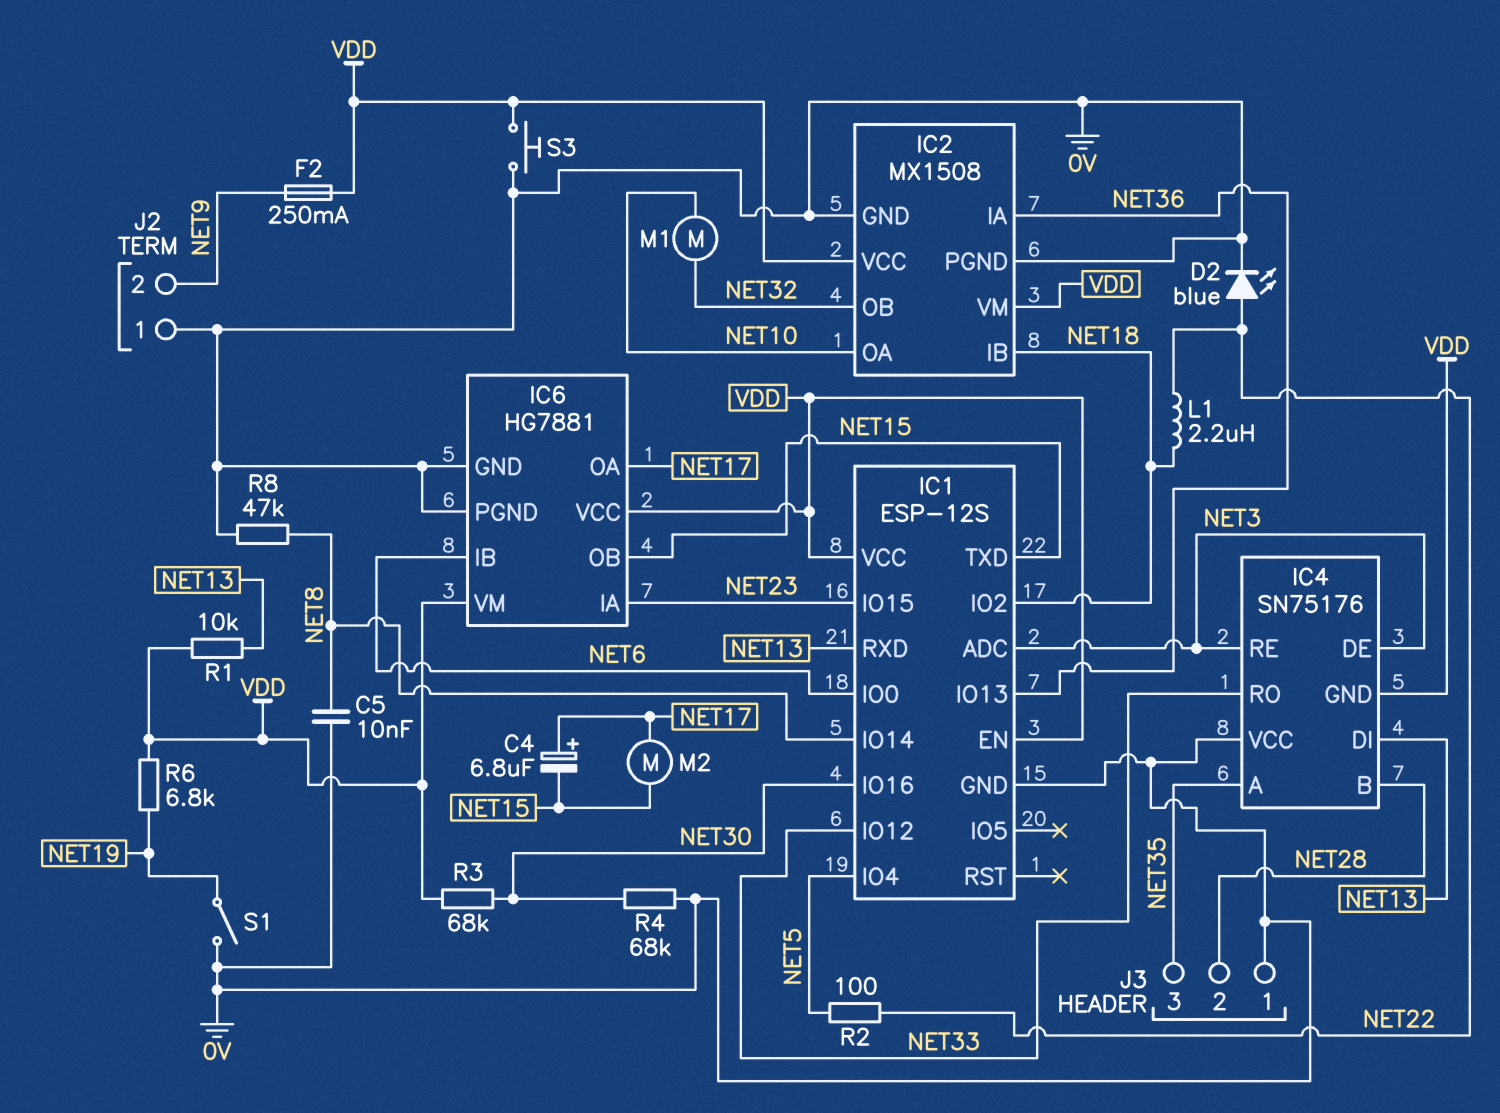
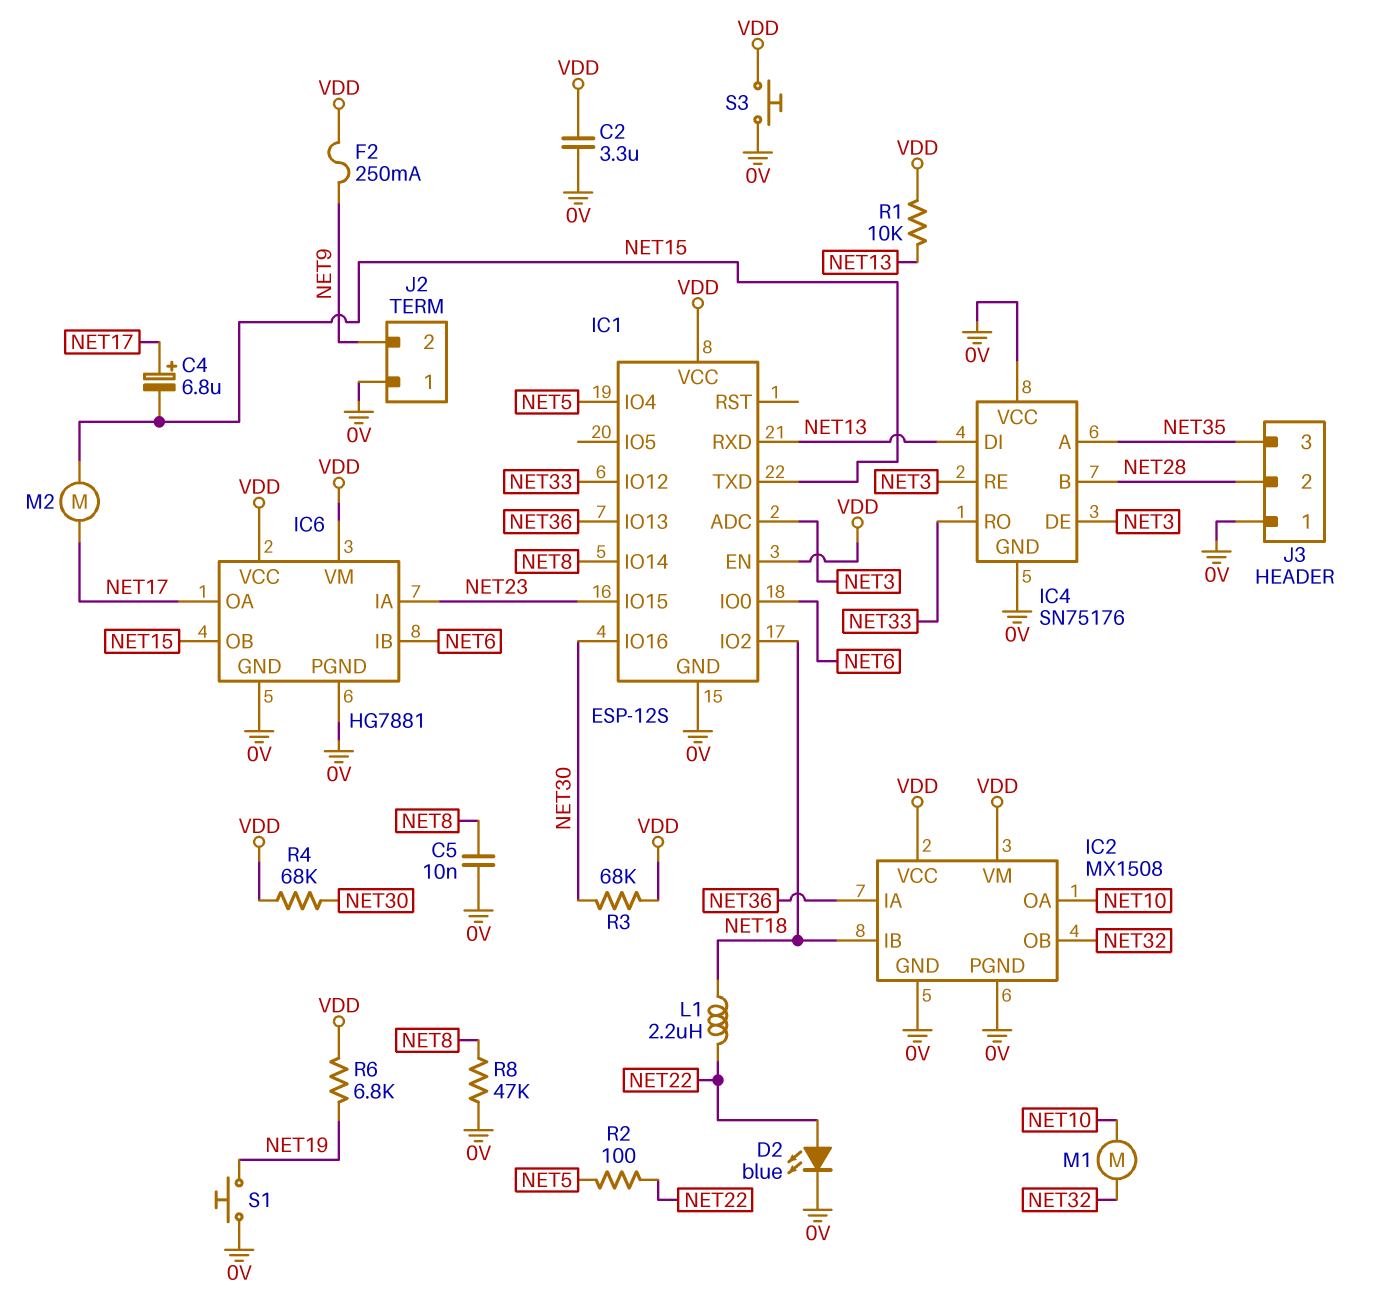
C2: none -> 3.3uF (0V, VDD)
IC4 pin GND: VDD -> 0V
R4: 68k (0V, NET30) -> 68k (NET30, VDD)
S1: switch (0V, NET19) -> button (0V, NET19)

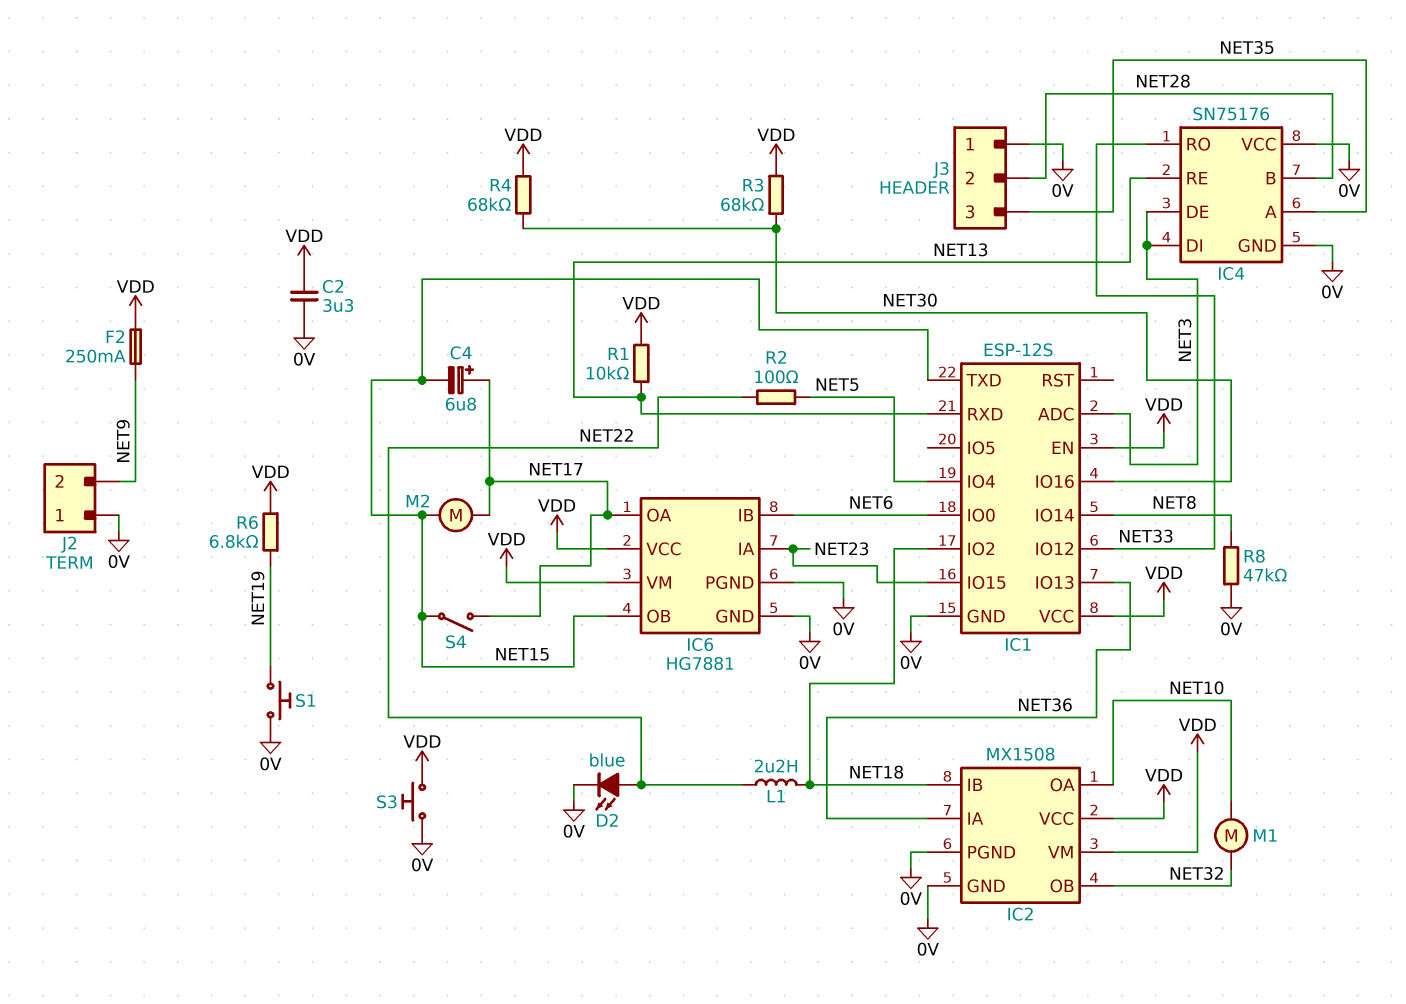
C5: 10nF (0V, NET8) -> none
IC4 pin DI: NET13 -> NET3
IC4 pin RE: NET3 -> NET13
S4: none -> switch (NET15, NET17)

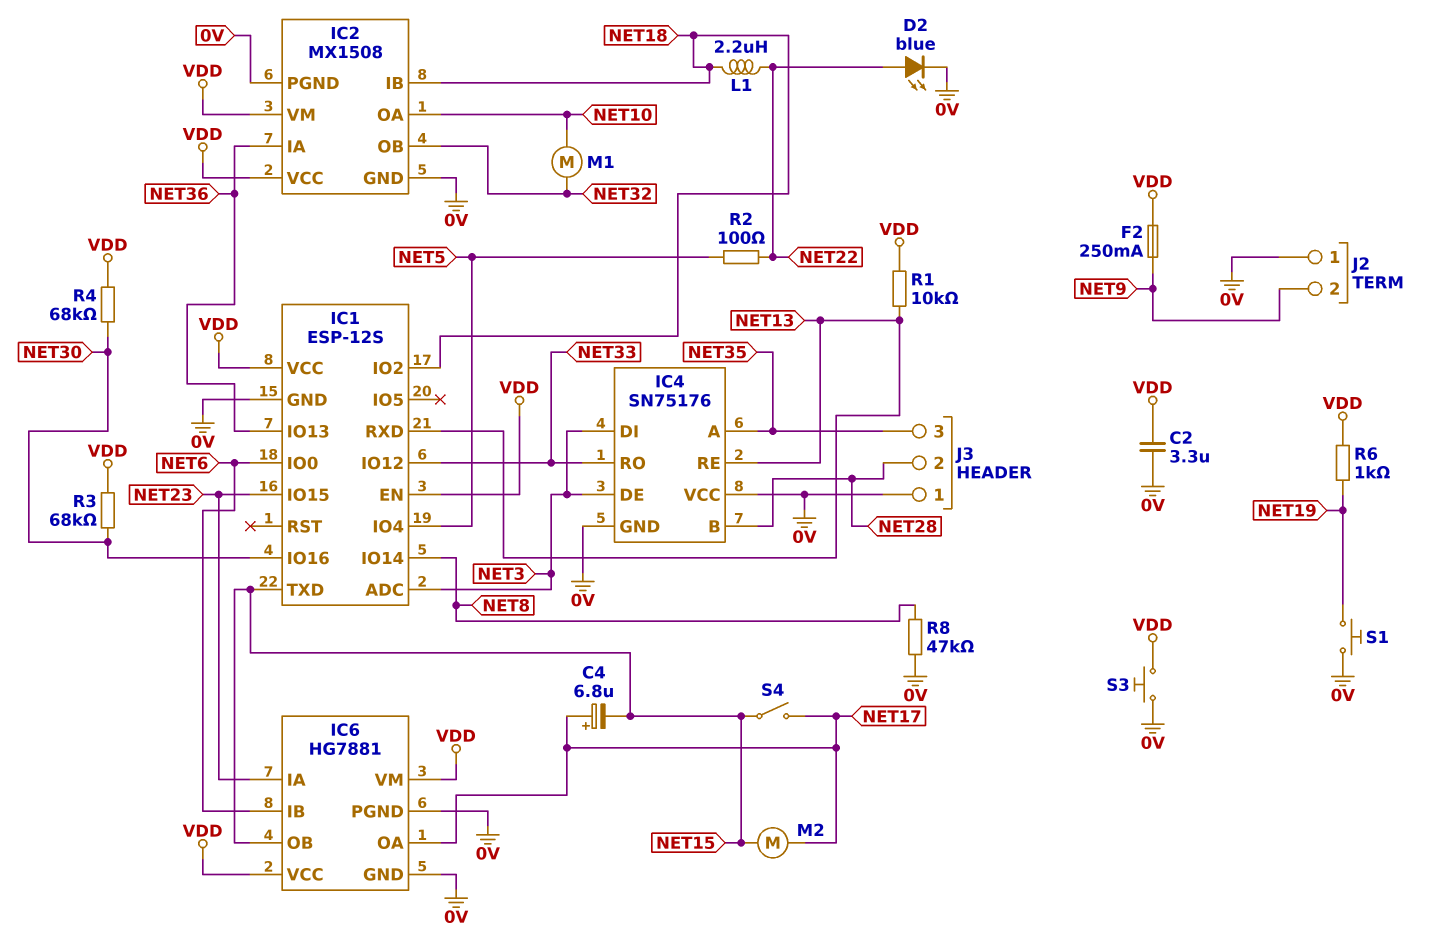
R6: 6.8k (NET19, VDD) -> 1k (NET19, VDD)

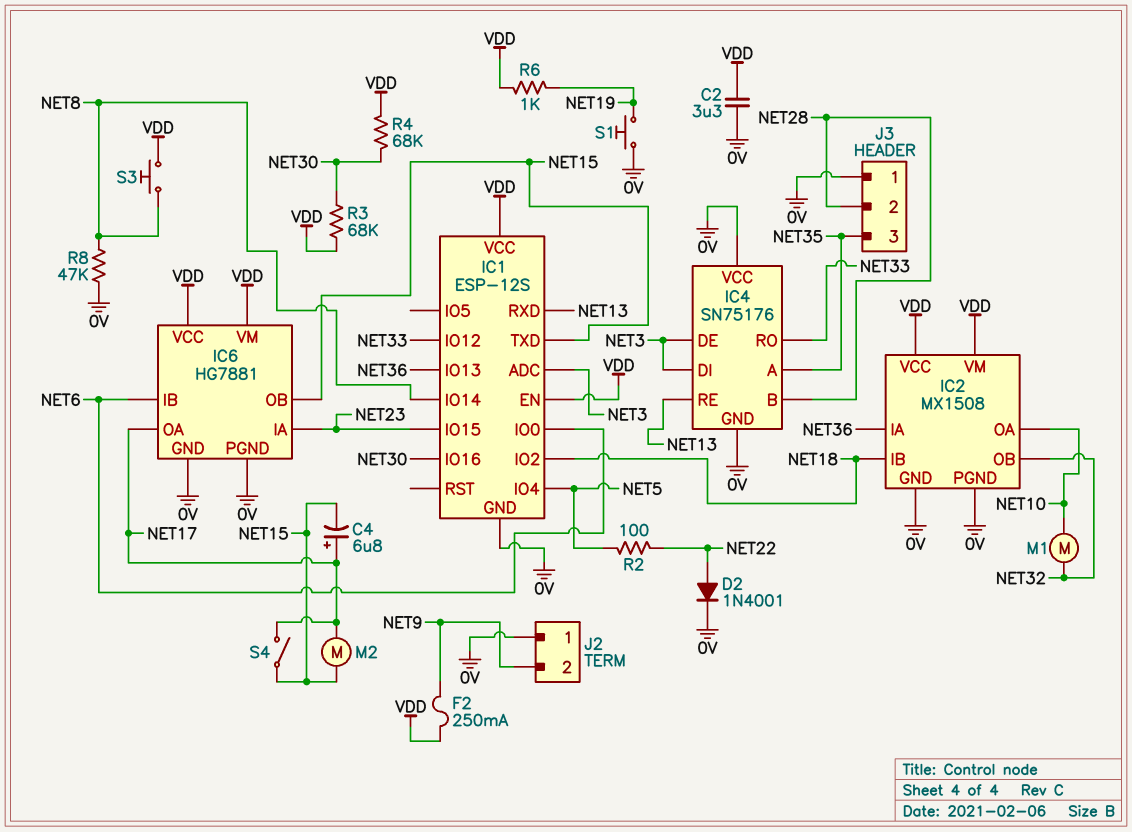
D2: LED blue (A NET22, K 0V) -> diode 1N4001 (A NET22, K 0V)
L1: 2.2uH (NET18, NET22) -> none
R1: 10k (NET13, VDD) -> none
S3: button (0V, VDD) -> button (NET8, VDD)

